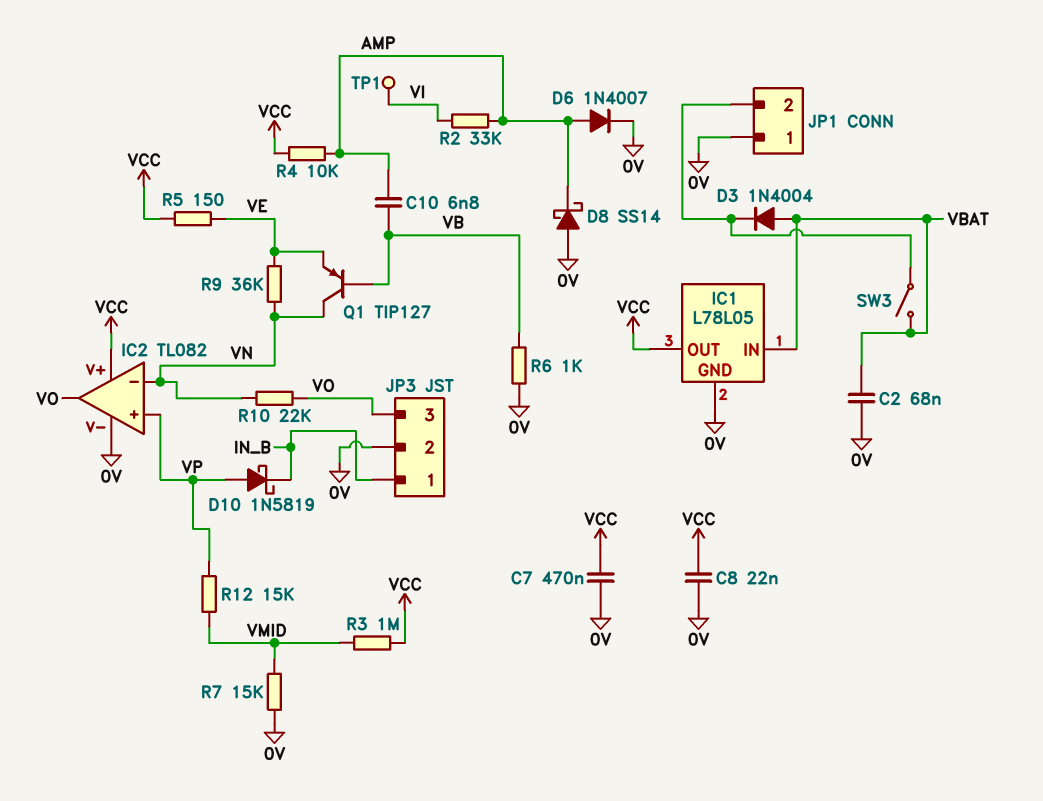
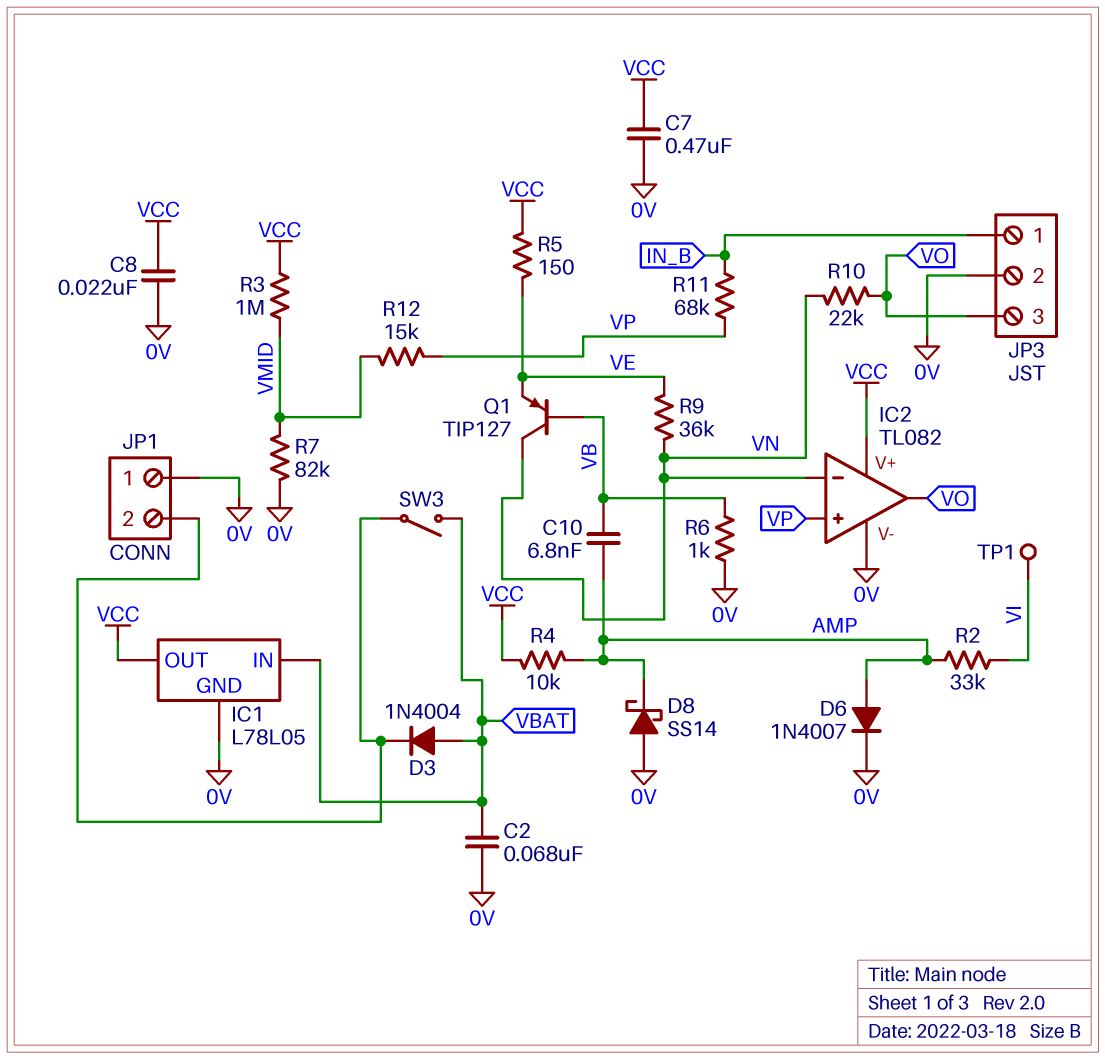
D10: schottky 1N5819 (A VP, K IN_B) -> none
R7: 15k (0V, VMID) -> 82k (0V, VMID)
R11: none -> 68k (IN_B, VP)

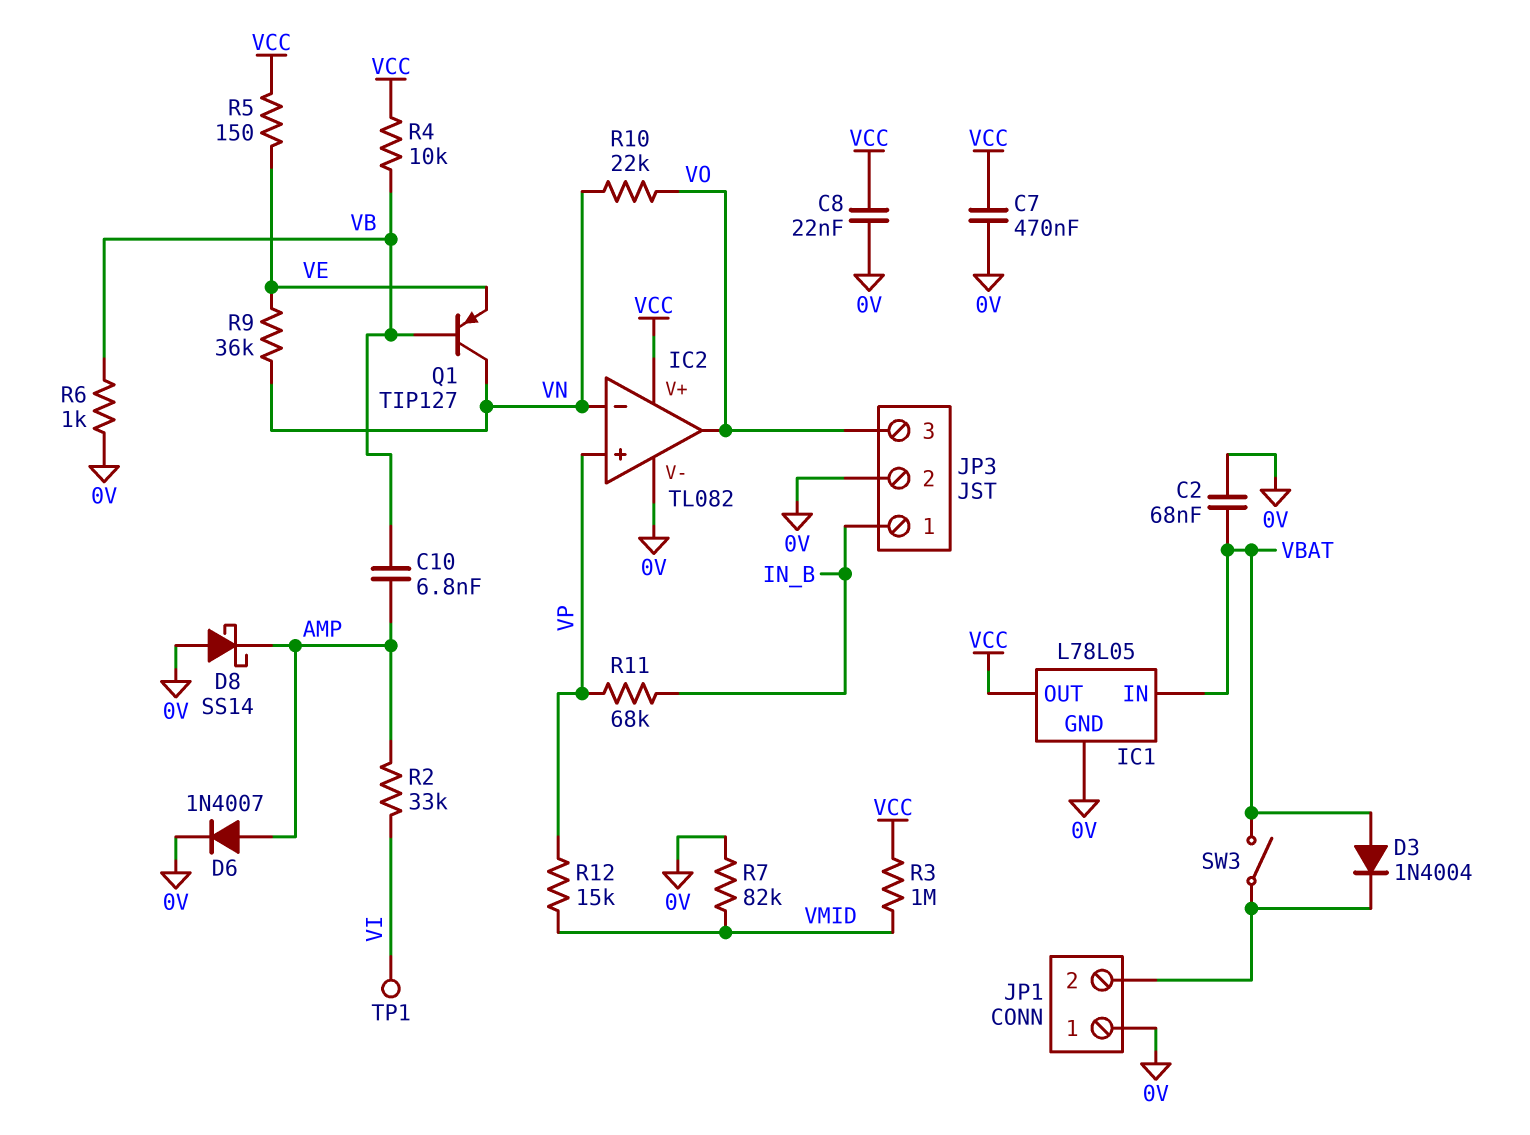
R4: 10k (AMP, VCC) -> 10k (VB, VCC)

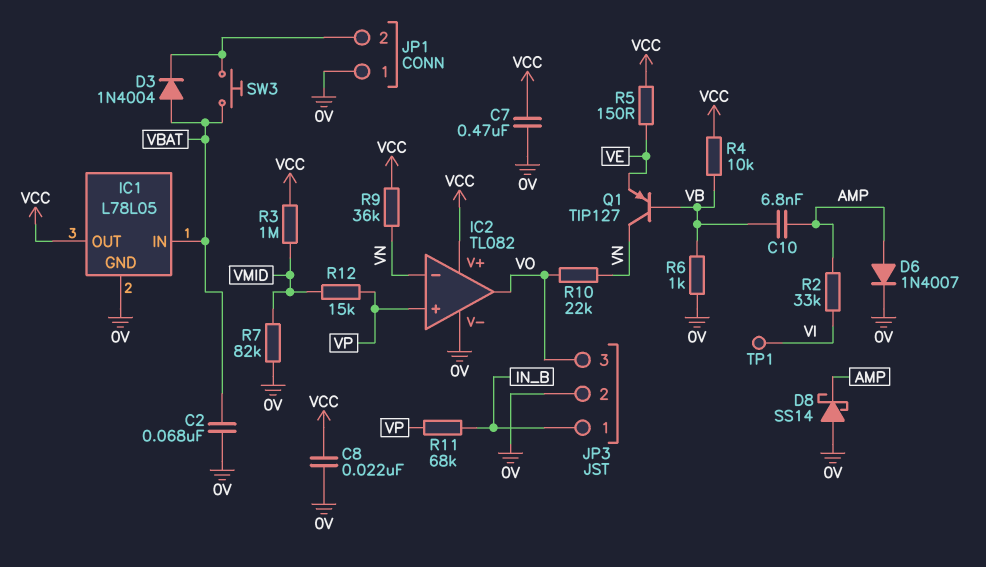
R9: 36k (VE, VN) -> 36k (VCC, VN)
SW3: switch (JP1/2, VBAT) -> button (JP1/2, VBAT)

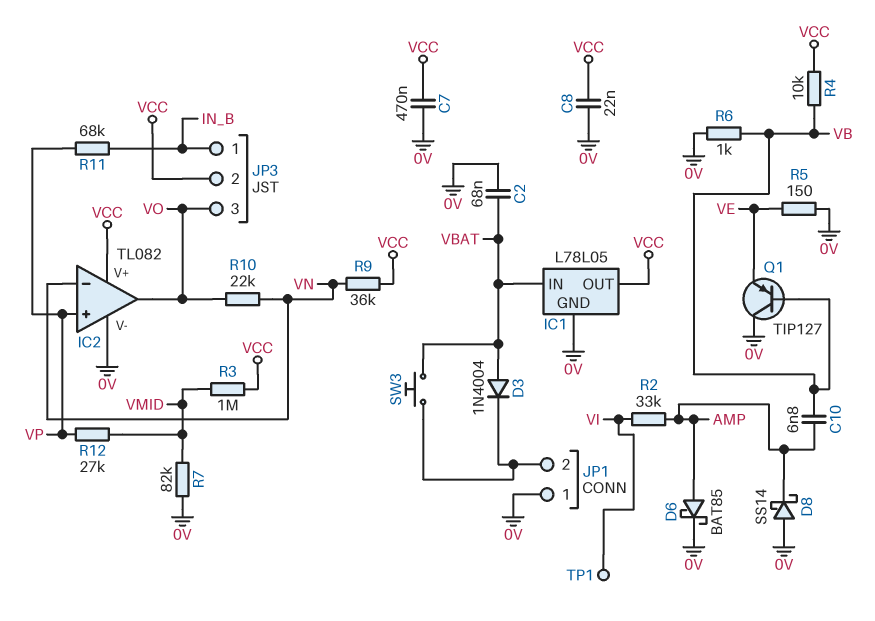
D6: diode 1N4007 (A AMP, K 0V) -> schottky BAT85 (A AMP, K 0V)
JP3 pin 2: 0V -> VCC
Q1: PNP TIP127 (B VB, C VN, E VE) -> PNP TIP127 (B VB, C 0V, E VE)
R5: 150 (VCC, VE) -> 150 (0V, VE)
R12: 15k (VMID, VP) -> 27k (VMID, VP)

